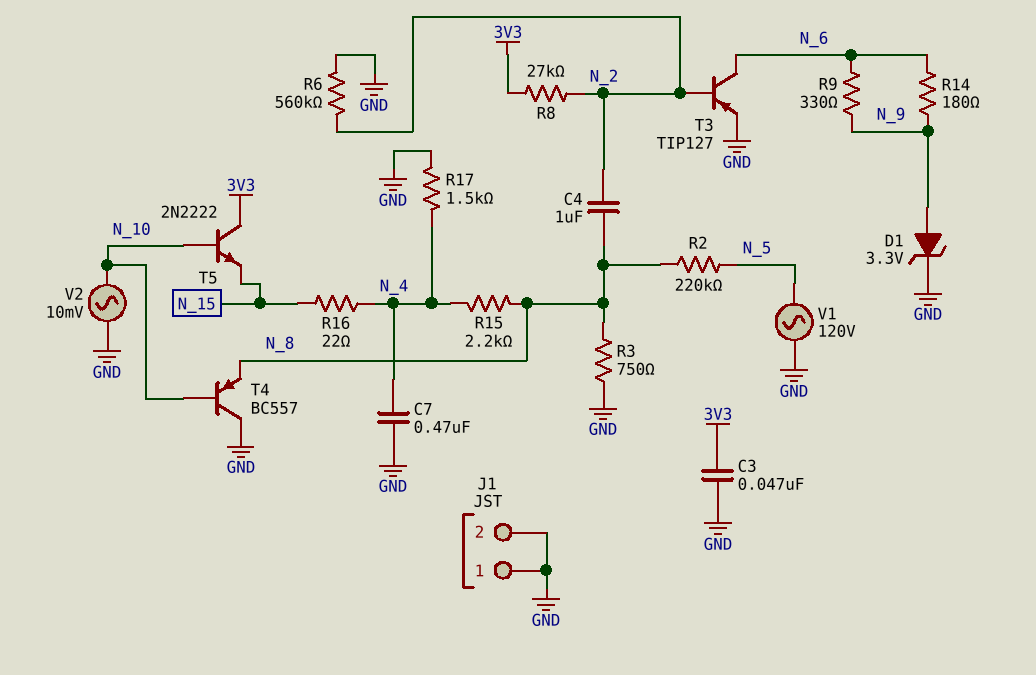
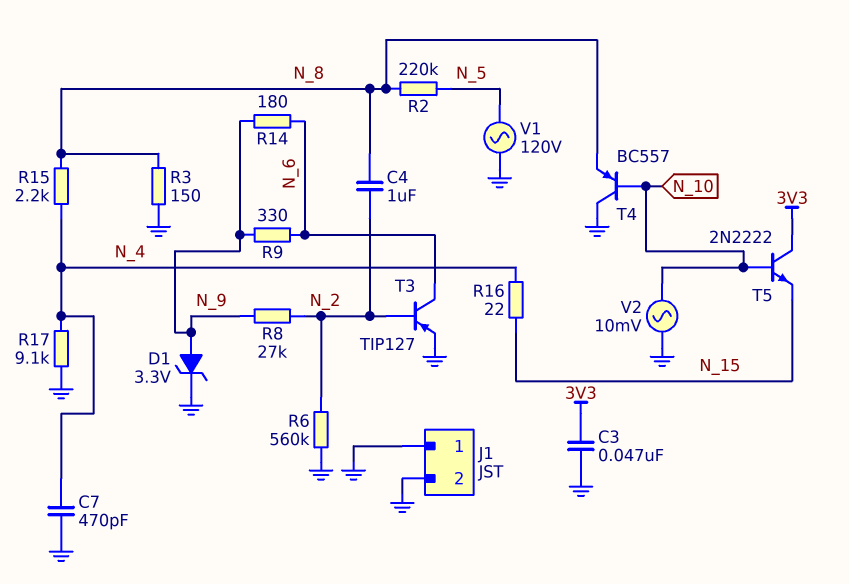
C7: 470nF (GND, N_4) -> 470pF (GND, N_4)
R3: 750 (GND, N_8) -> 150 (GND, N_8)
R8: 27k (3V3, N_2) -> 27k (N_2, N_9)
R17: 1.5k (GND, N_4) -> 9.1k (GND, N_4)

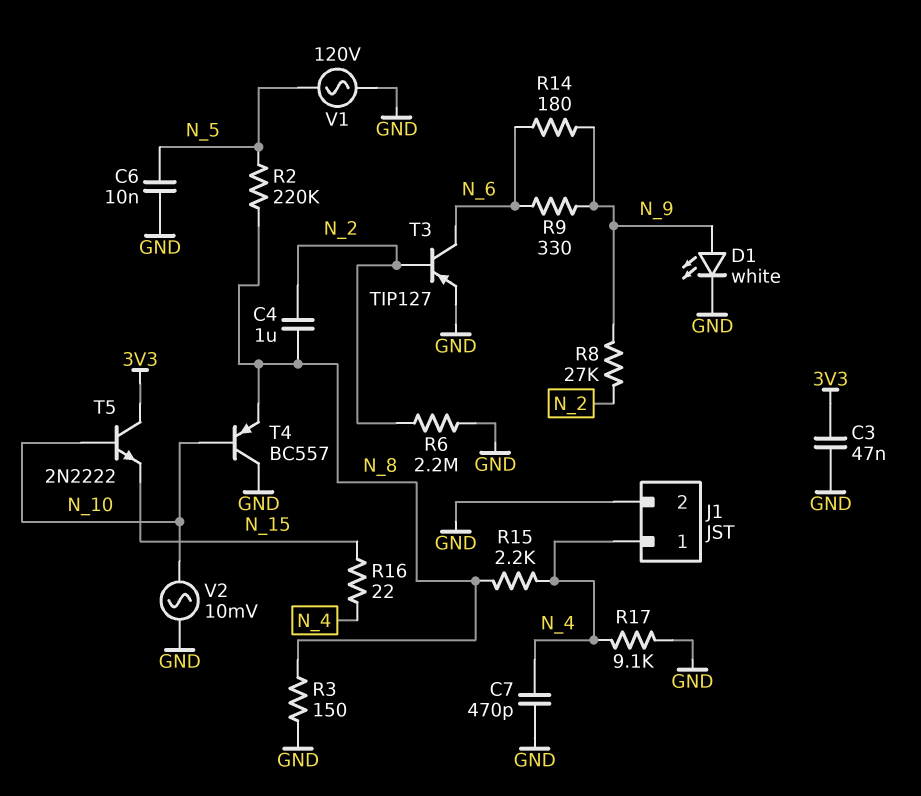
C6: none -> 10nF (GND, N_5)
D1: zener 3.3V (A N_9, K GND) -> LED white (A N_9, K GND)
J1 pin 1: GND -> N_4
R6: 560k (GND, N_2) -> 2.2M (GND, N_2)

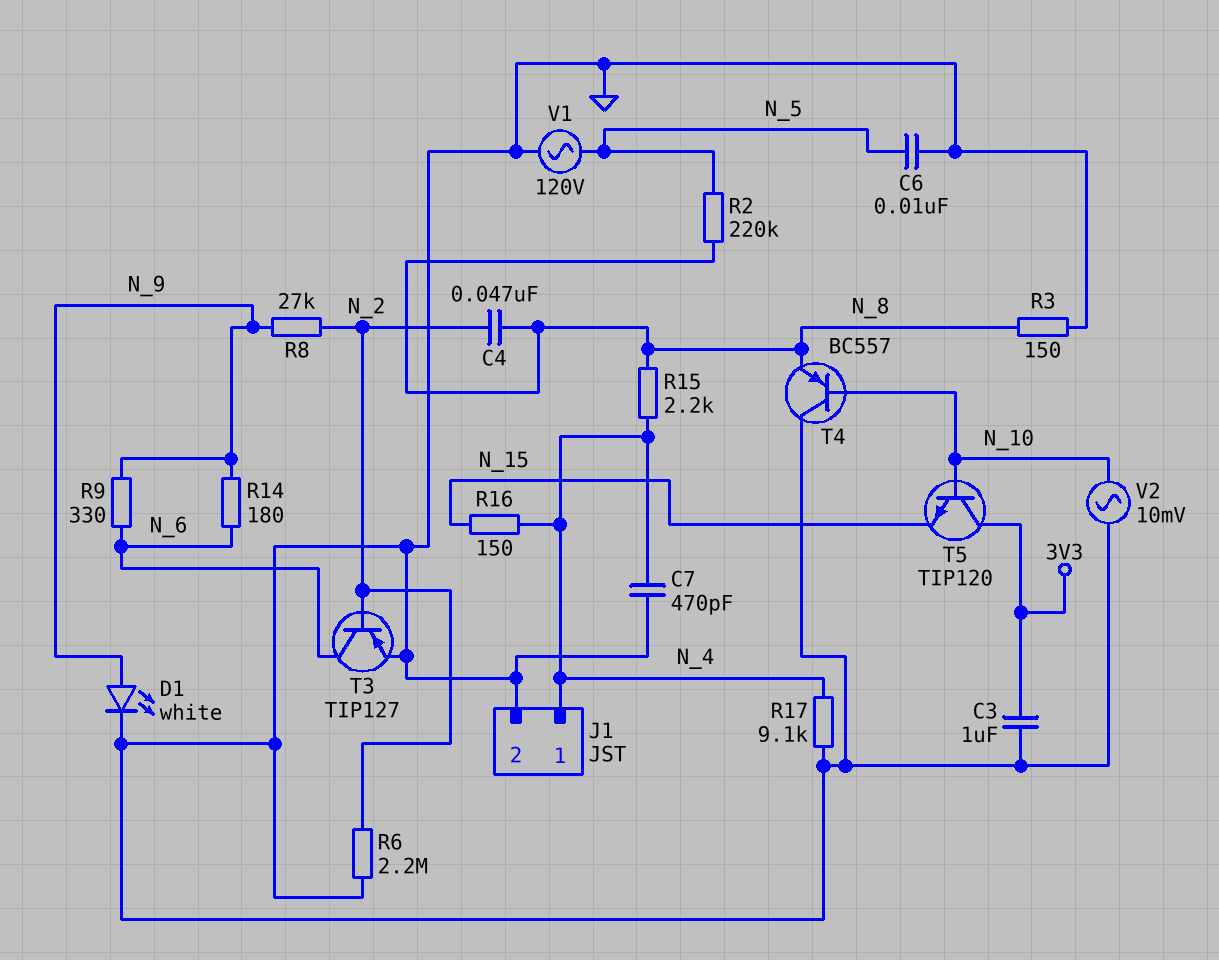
C3: 47nF (3V3, GND) -> 1uF (3V3, GND)
C4: 1uF (N_2, N_8) -> 47nF (N_2, N_8)
R16: 22 (N_4, N_15) -> 150 (N_4, N_15)
T5: NPN 2N2222 (B N_10, C 3V3, E N_15) -> NPN TIP120 (B N_10, C 3V3, E N_15)

